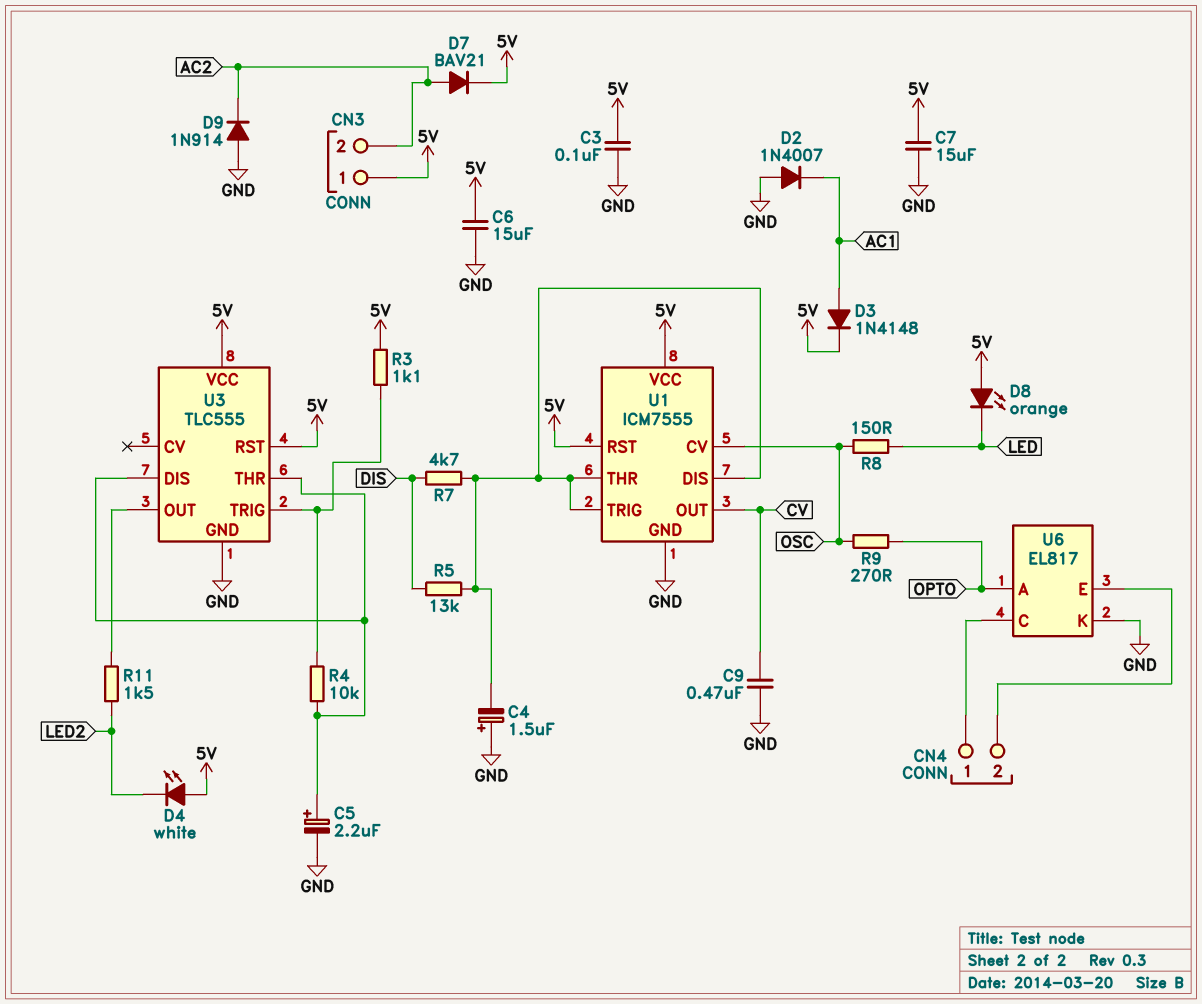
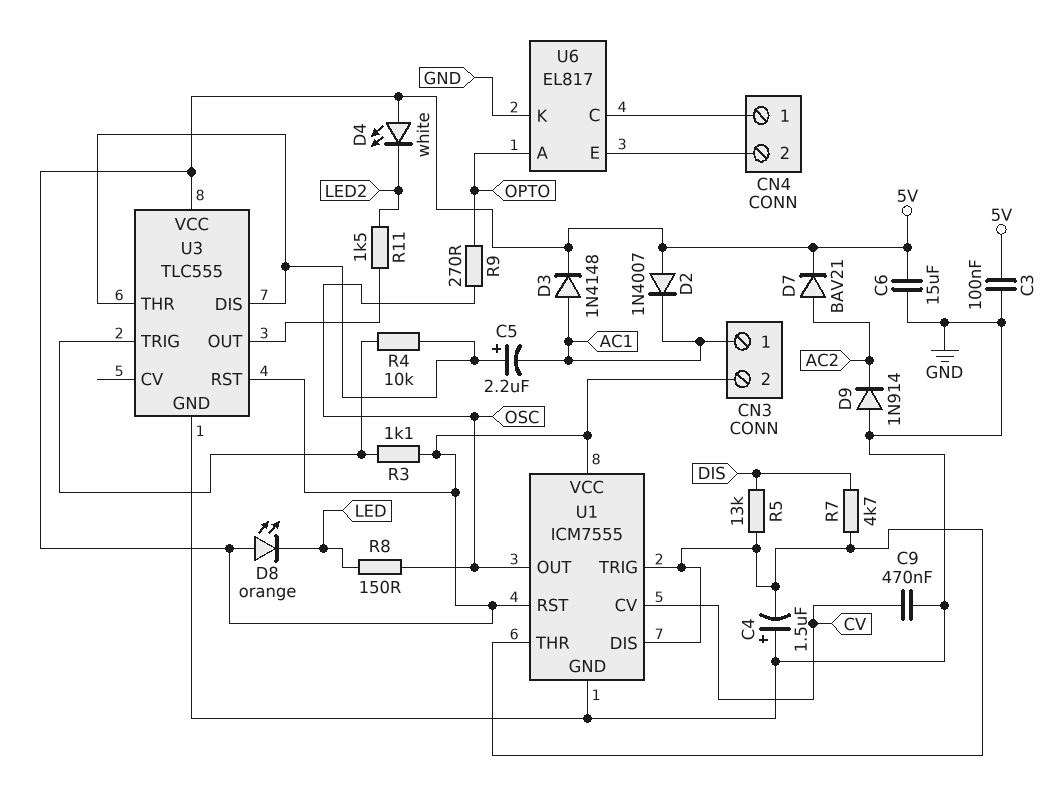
C5: 2.2uF (plus U3/DIS, minus GND) -> 2.2uF (plus U3/DIS, minus AC1)
C7: 15uF (5V, GND) -> none
CN3 pin 1: 5V -> AC1
CN3 pin 2: AC2 -> 5V
D2: diode 1N4007 (A GND, K AC1) -> diode 1N4007 (A 5V, K AC1)
U1 pin CV: OSC -> CV
U1 pin OUT: CV -> OSC

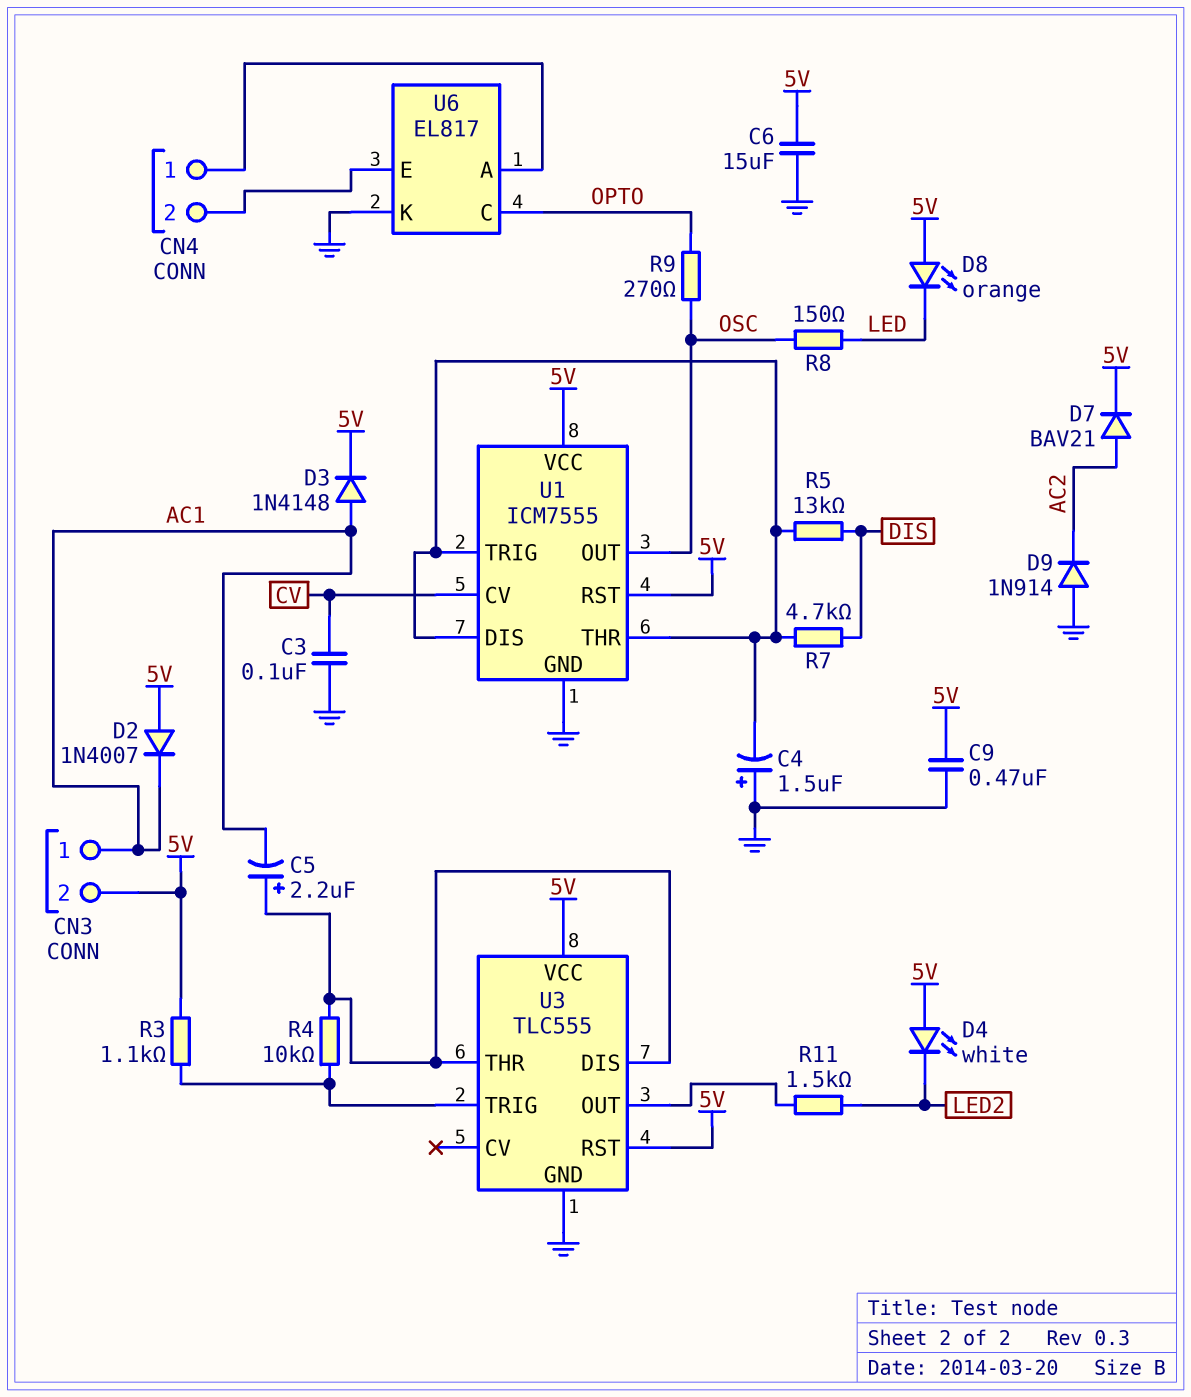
C3: 100nF (5V, GND) -> 100nF (CV, GND)
C9: 470nF (CV, GND) -> 470nF (5V, GND)
U6 pin A: OPTO -> CN4/1
U6 pin C: CN4/1 -> OPTO

